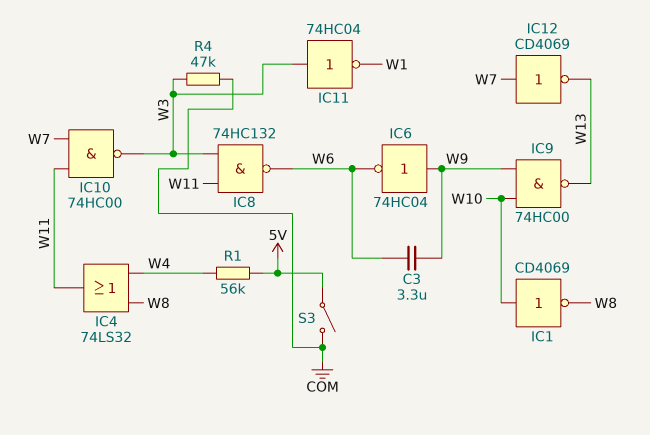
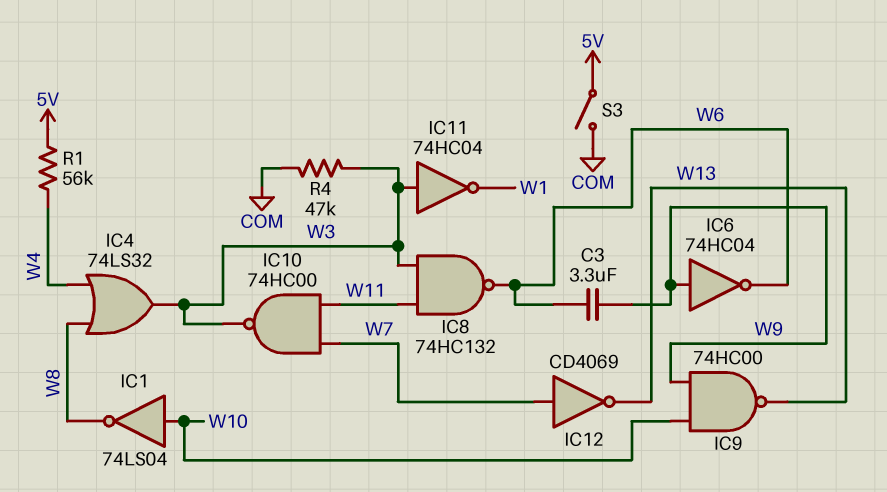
IC1: NOT CD4069 (in W10, out W8) -> NOT 74LS04 (in W10, out W8)
IC4: OR 74LS32 (in W4, in W8, out W11) -> OR 74LS32 (in W4, in W8, out W3)

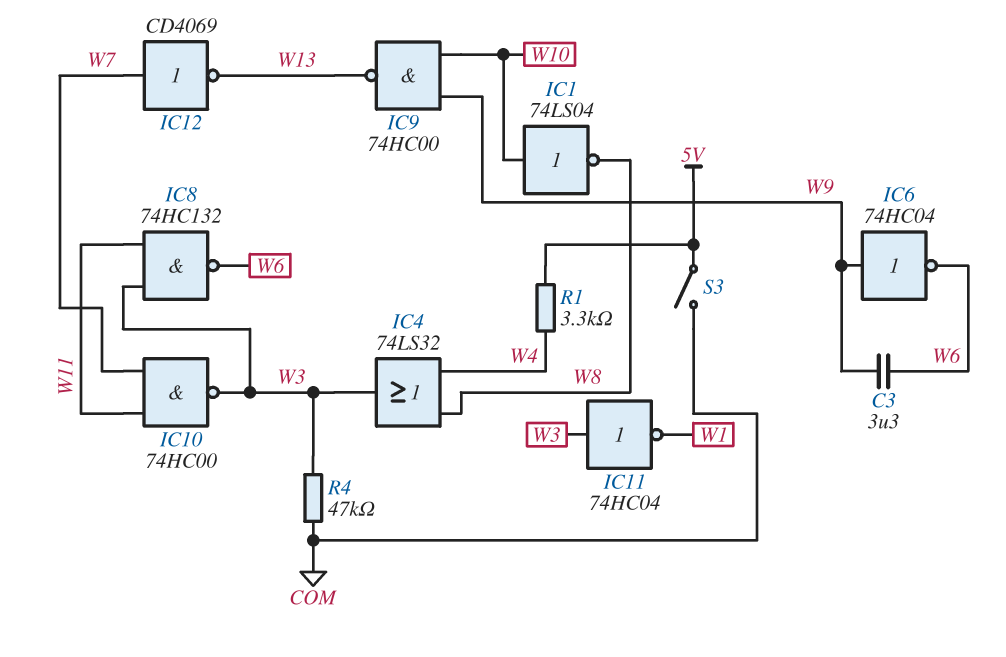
R1: 56k (5V, W4) -> 3.3k (5V, W4)

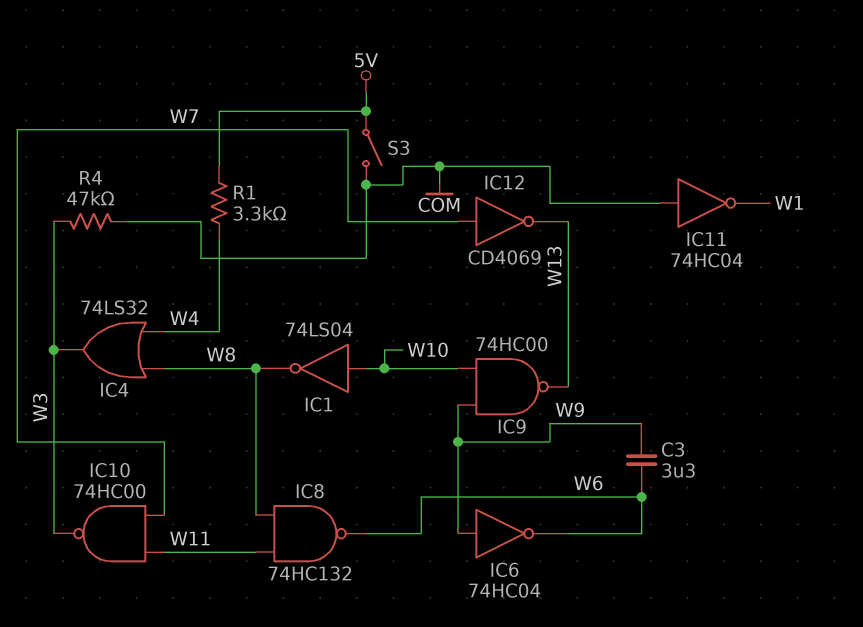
IC8: NAND 74HC132 (in W3, in W11, out W6) -> NAND 74HC132 (in W8, in W11, out W6)
IC11: NOT 74HC04 (in W3, out W1) -> NOT 74HC04 (in COM, out W1)

